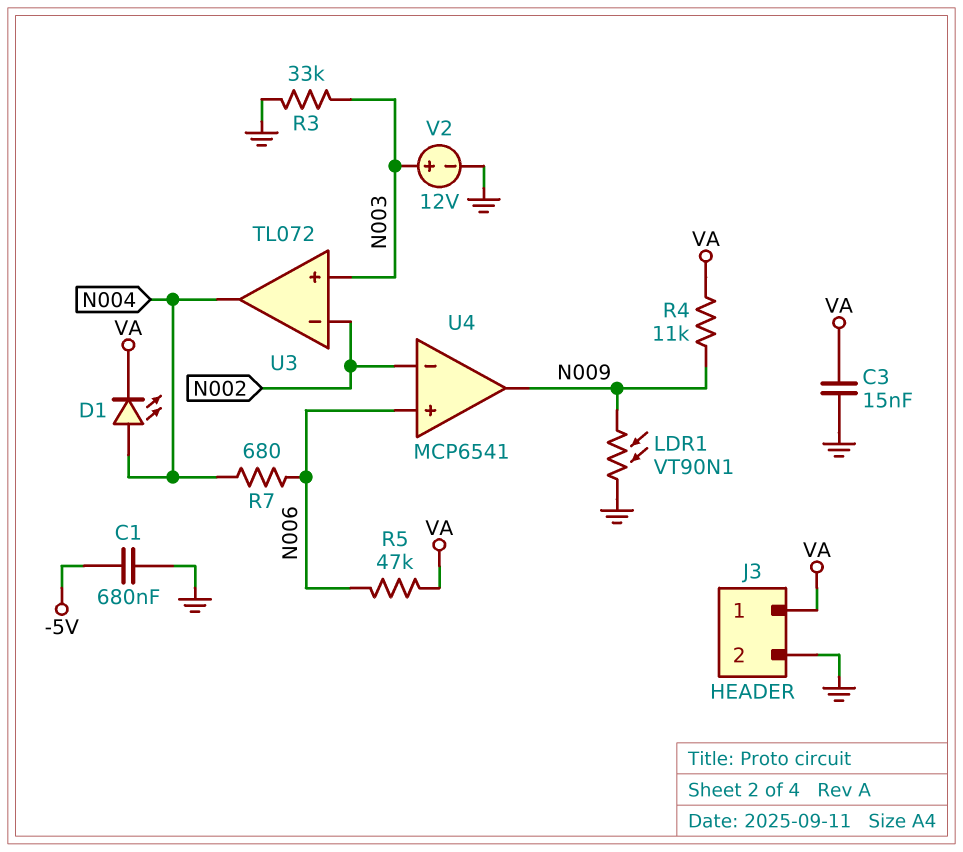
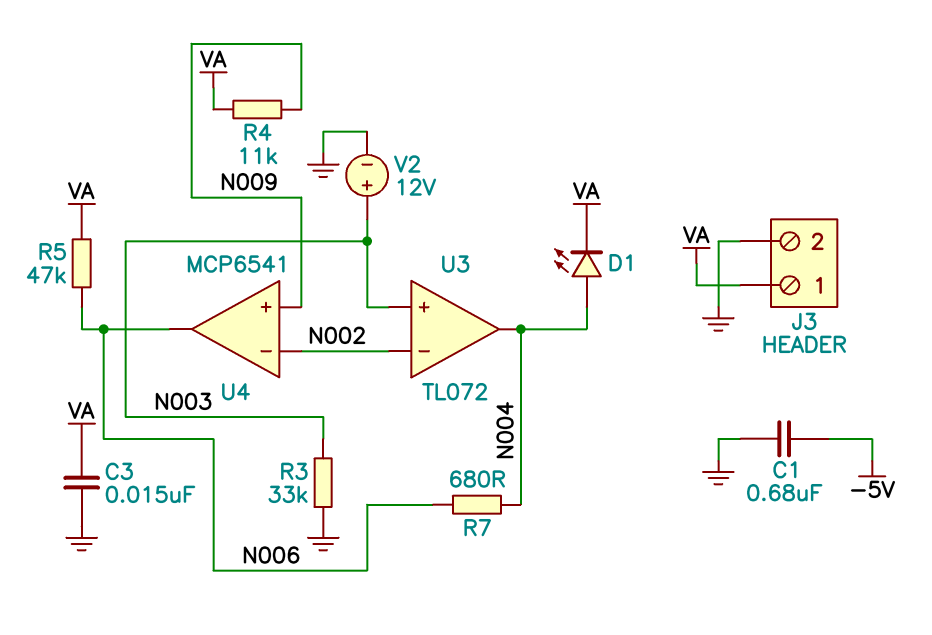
LDR1: VT90N1 (GND, N009) -> none
U4 pin in+: N006 -> N009
U4 pin out: N009 -> N006

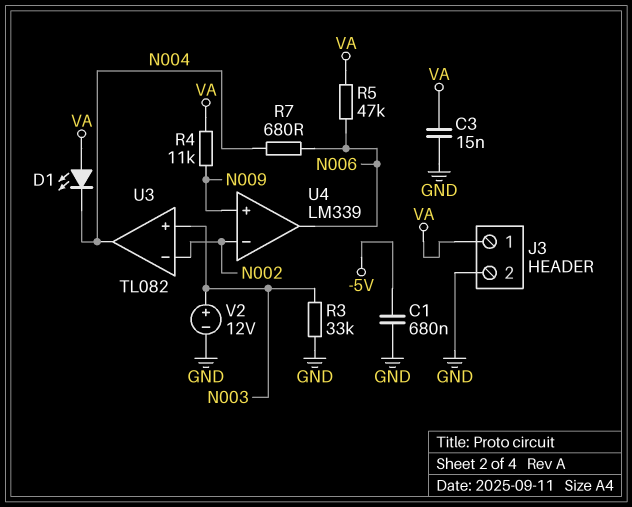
D1: LED (A N004, K VA) -> LED (A VA, K N004)
U3: TL072 -> TL082
U4: MCP6541 -> LM339

